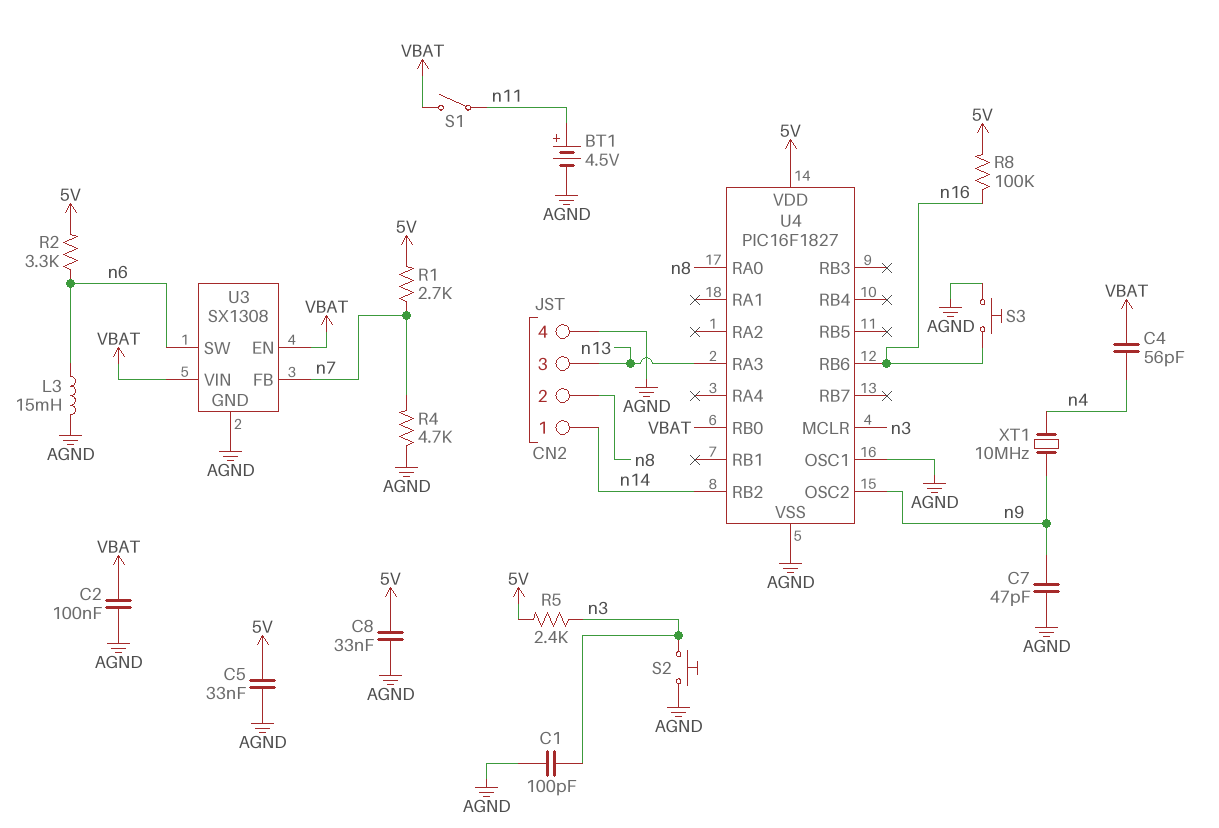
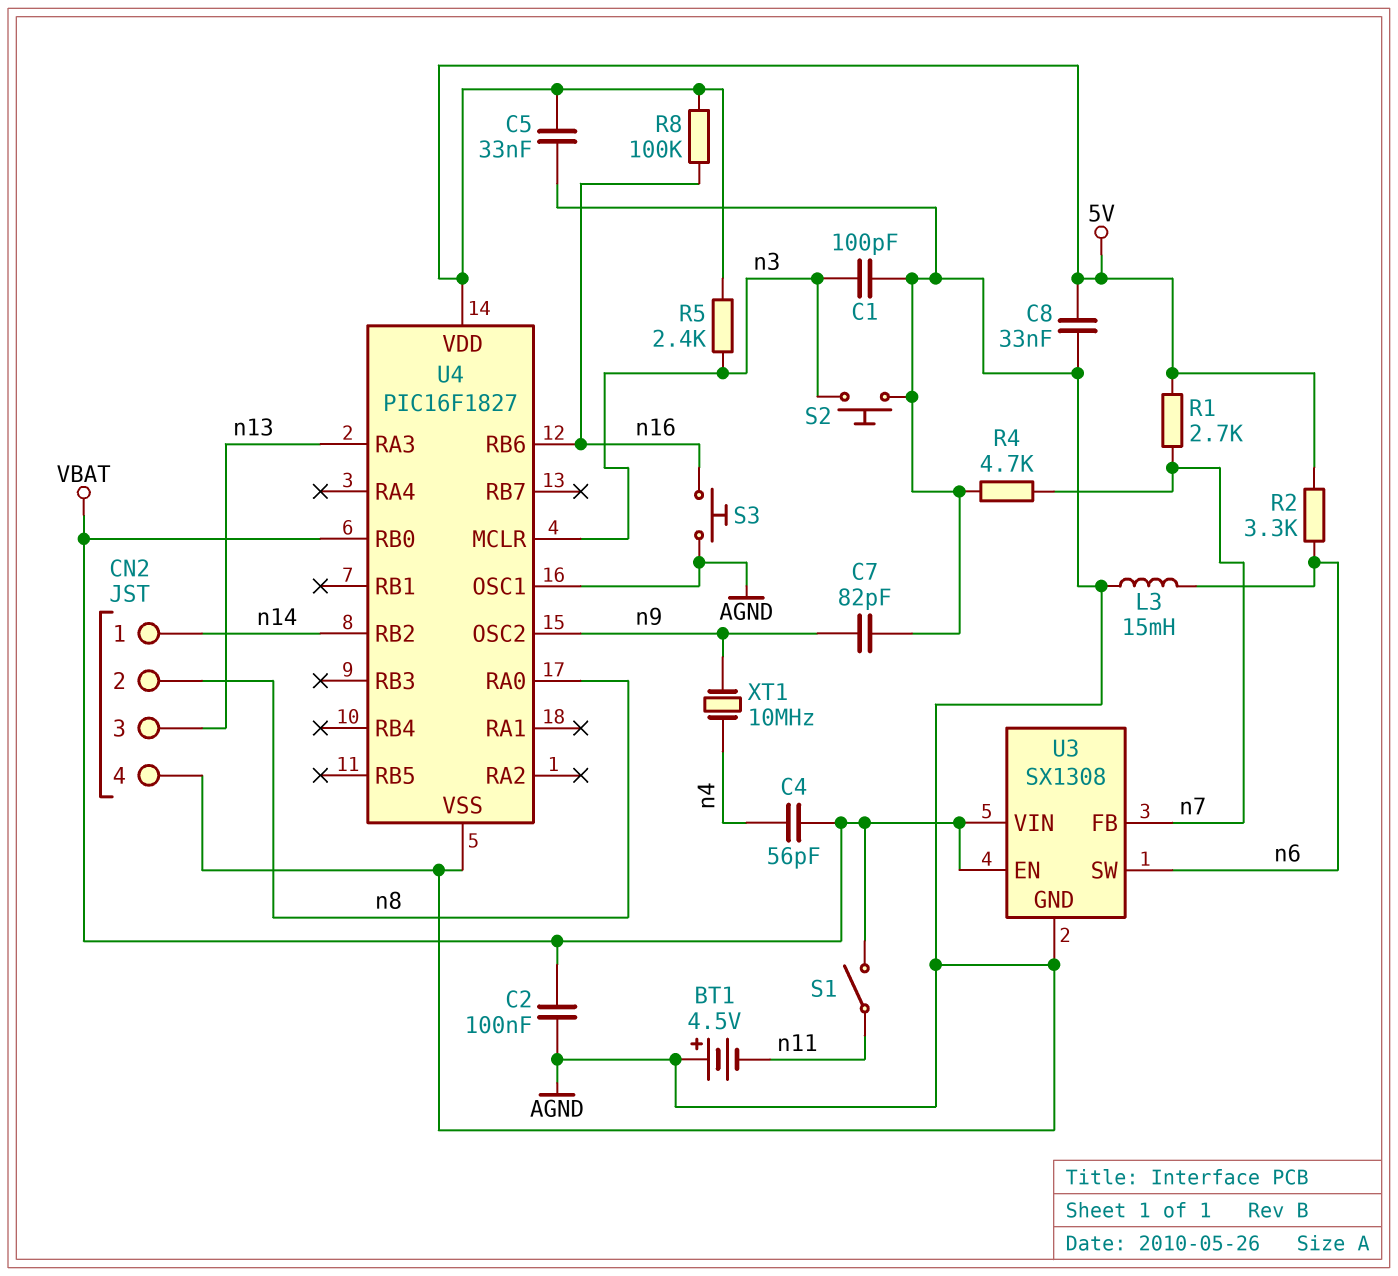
BT1: 4.5V (plus n11, minus AGND) -> 4.5V (plus AGND, minus n11)
C7: 47pF (AGND, n9) -> 82pF (AGND, n9)

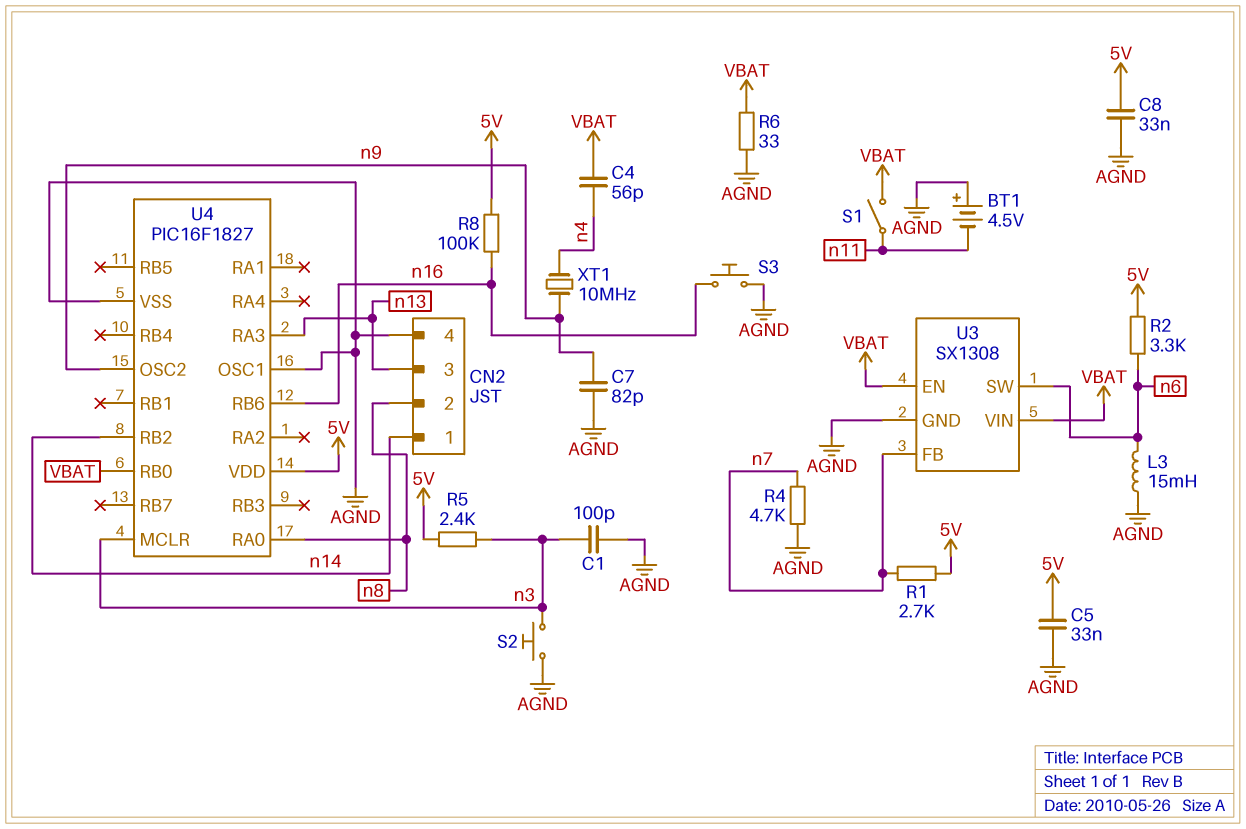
C2: 100nF (AGND, VBAT) -> none
R6: none -> 33 (AGND, VBAT)

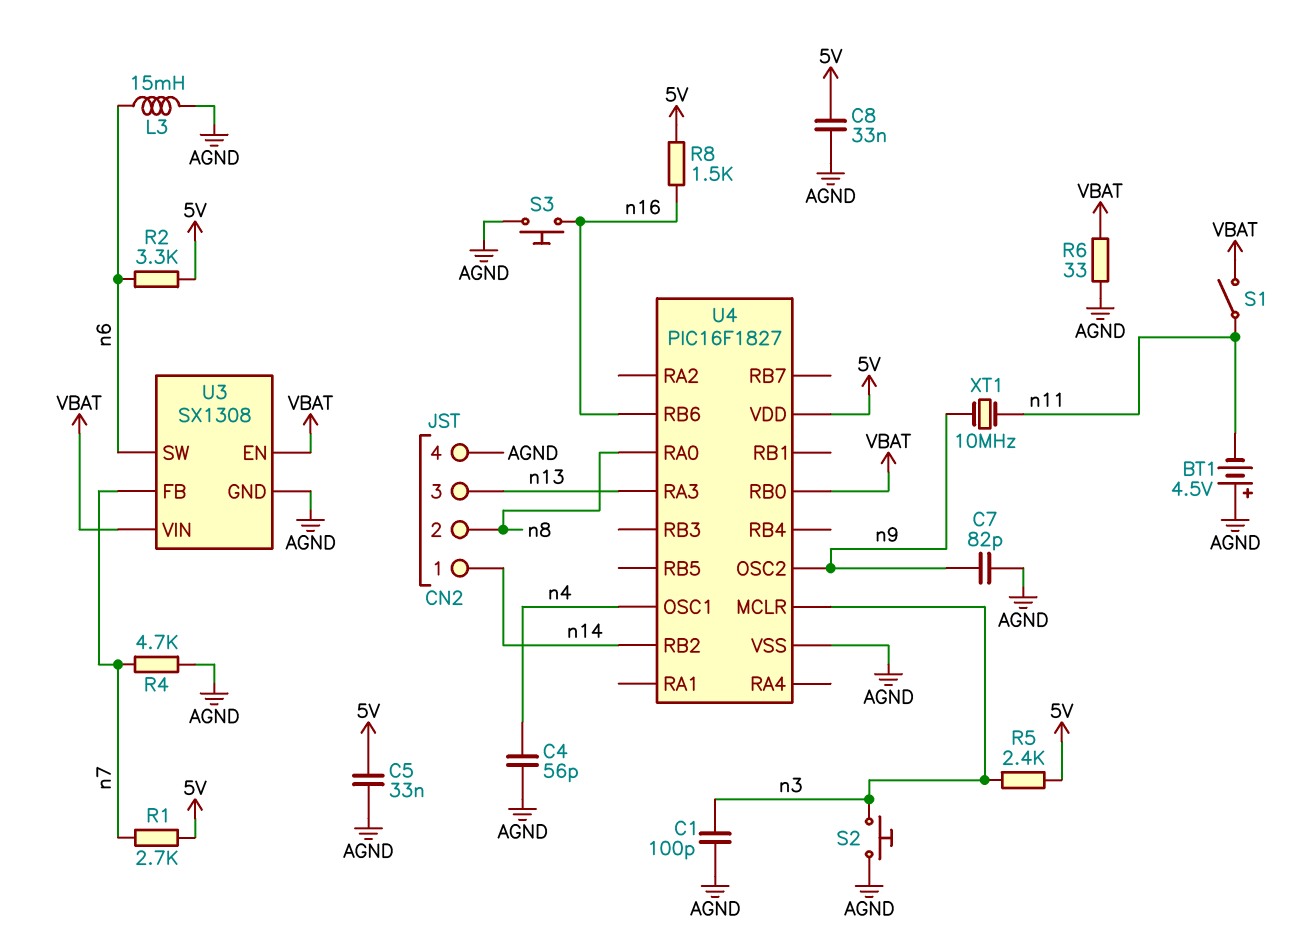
C4: 56pF (VBAT, n4) -> 56pF (AGND, n4)
R8: 100k (5V, n16) -> 1.5k (5V, n16)
U4 pin OSC1: AGND -> n4
XT1: 10MHz (n4, n9) -> 10MHz (n9, n11)

